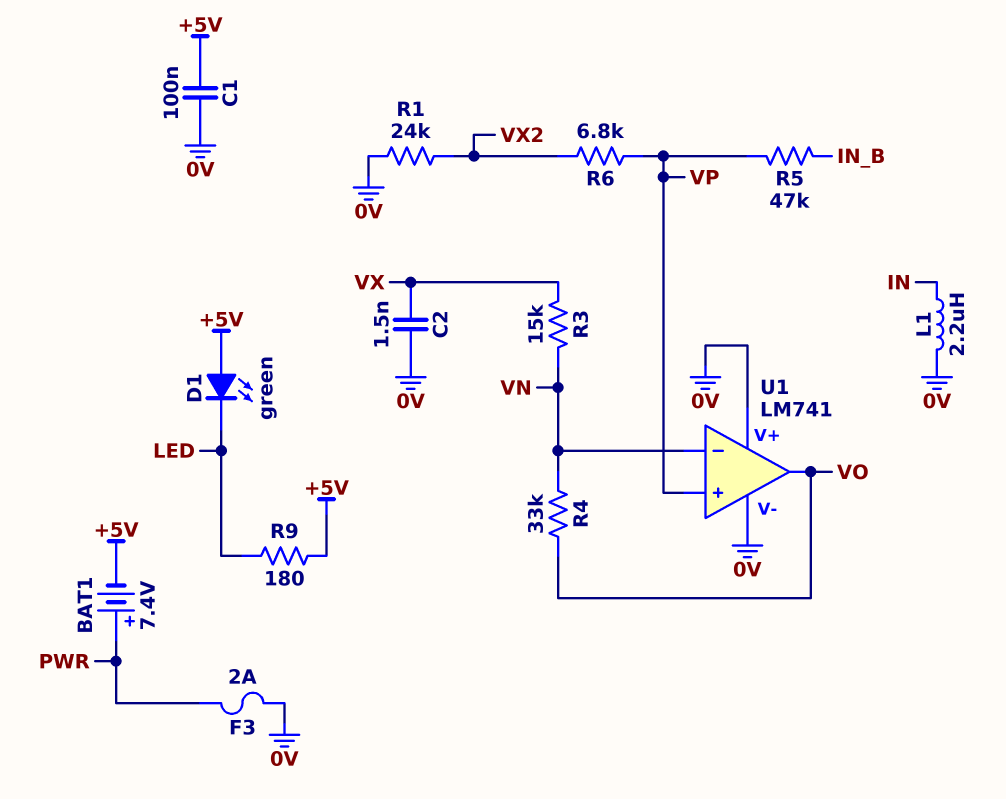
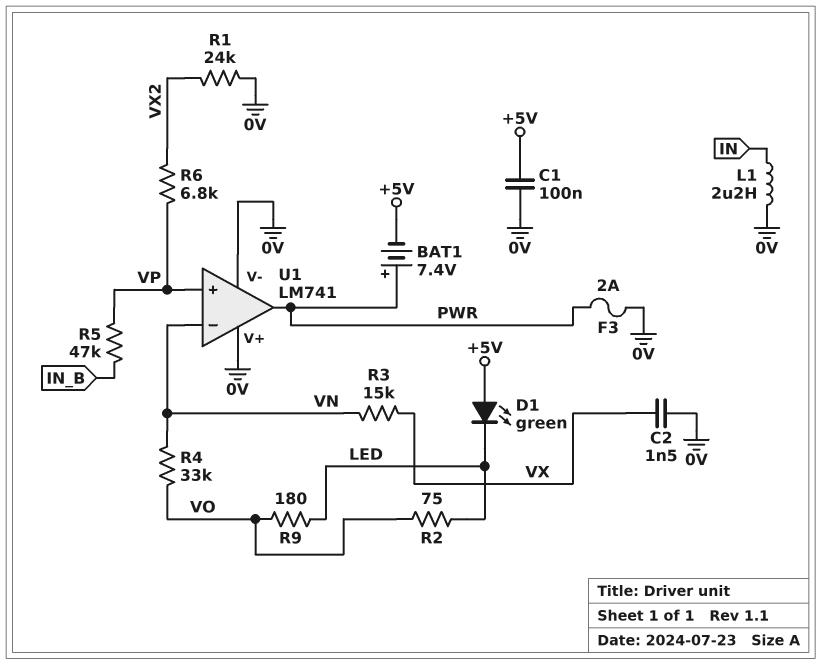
R2: none -> 75 (LED, VO)
R9: 180 (+5V, LED) -> 180 (LED, VO)
U1 pin out: VO -> PWR

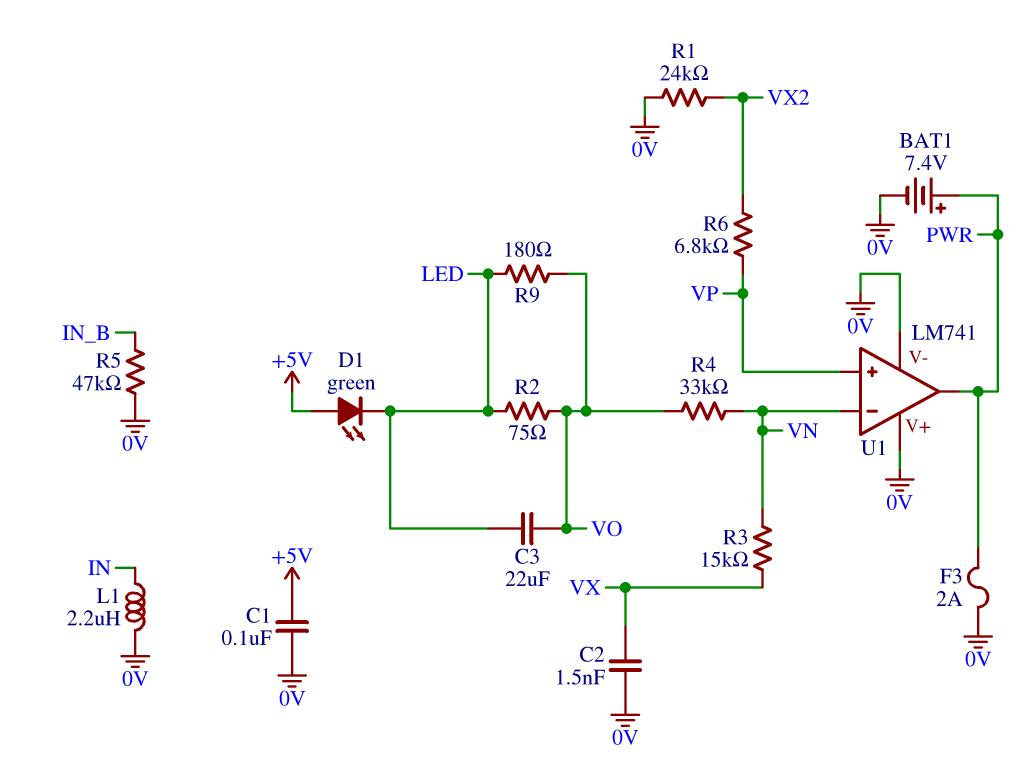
BAT1: 7.4V (plus PWR, minus +5V) -> 7.4V (plus PWR, minus 0V)
C3: none -> 22uF (LED, VO)
R5: 47k (IN_B, VP) -> 47k (0V, IN_B)

